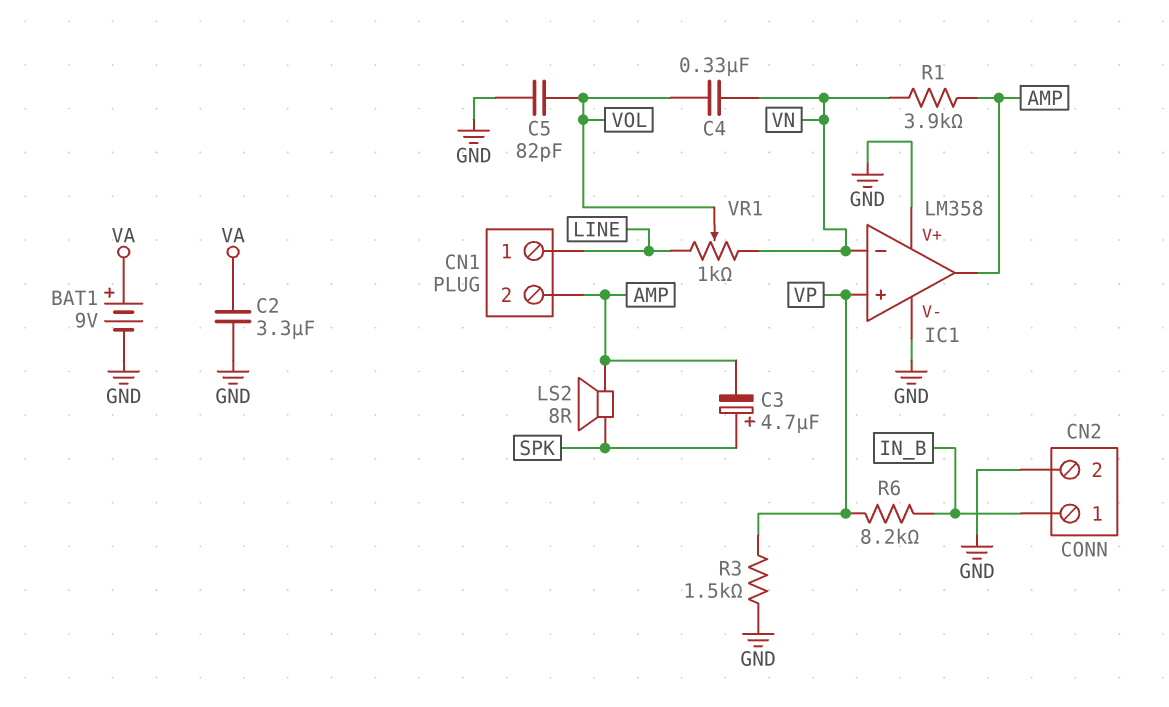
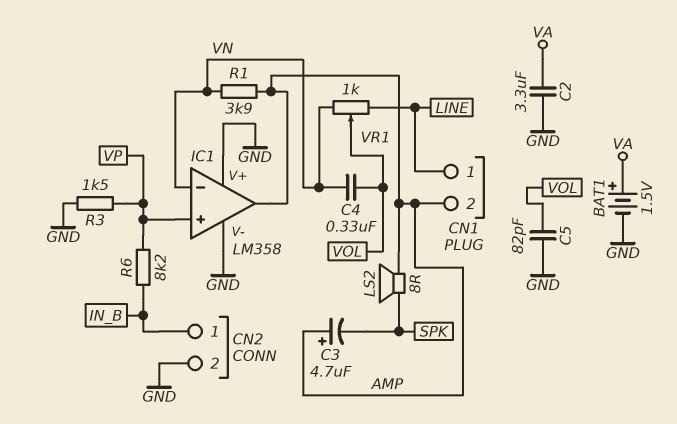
BAT1: 9V (plus VA, minus GND) -> 1.5V (plus VA, minus GND)
C3: 4.7uF (plus SPK, minus AMP) -> 4.7uF (plus AMP, minus SPK)

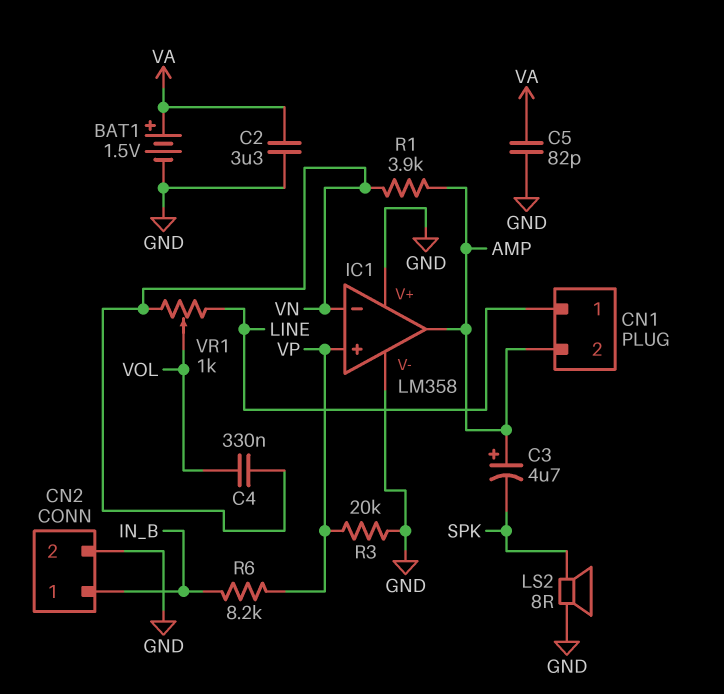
C5: 82pF (GND, VOL) -> 82pF (GND, VA)
LS2: speaker 8R (AMP, SPK) -> speaker 8R (GND, SPK)
R3: 1.5k (GND, VP) -> 20k (GND, VP)

